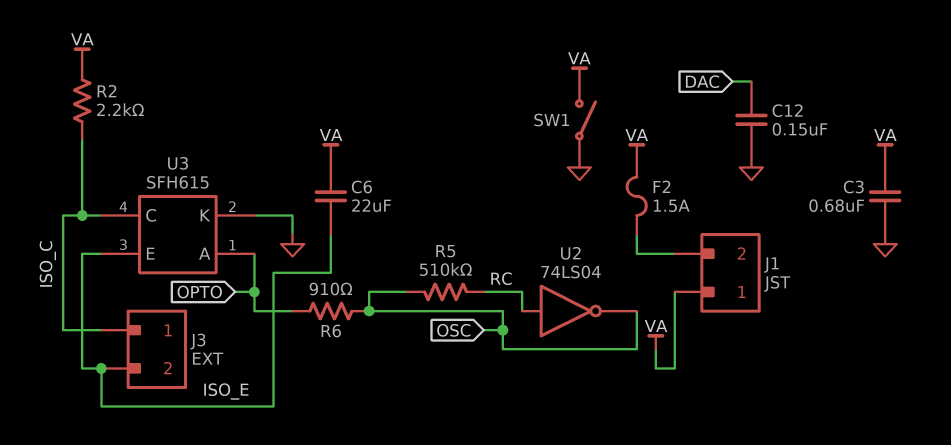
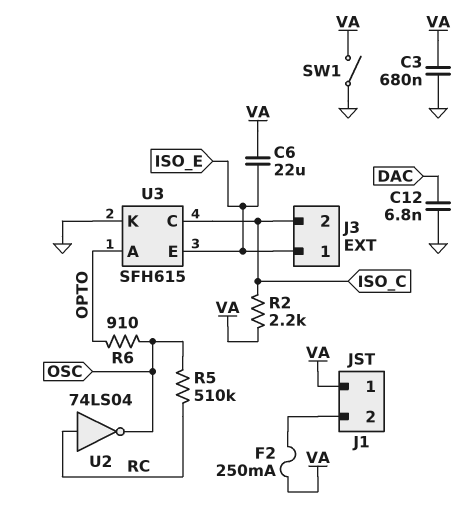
C12: 150nF (DAC, GND) -> 6.8nF (DAC, GND)
F2: 1.5A (J1/2, VA) -> 250mA (J1/2, VA)
J3 pin 1: ISO_C -> ISO_E
J3 pin 2: ISO_E -> ISO_C

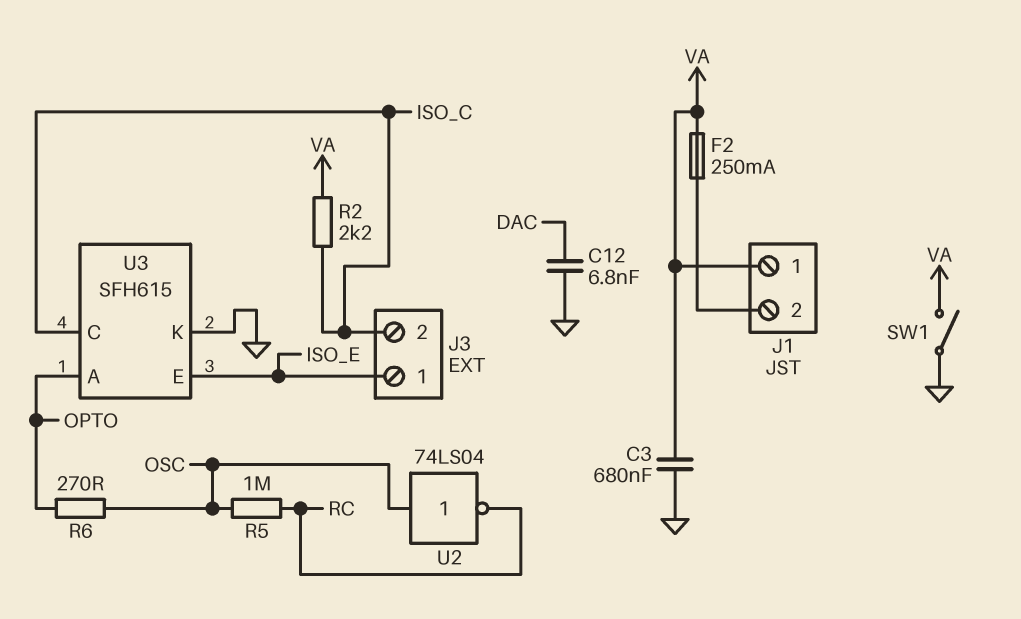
C6: 22uF (ISO_E, VA) -> none
R5: 510k (OSC, RC) -> 1M (OSC, RC)
R6: 910 (OPTO, OSC) -> 270 (OPTO, OSC)
U2: NOT 74LS04 (in RC, out OSC) -> NOT 74LS04 (in OSC, out RC)

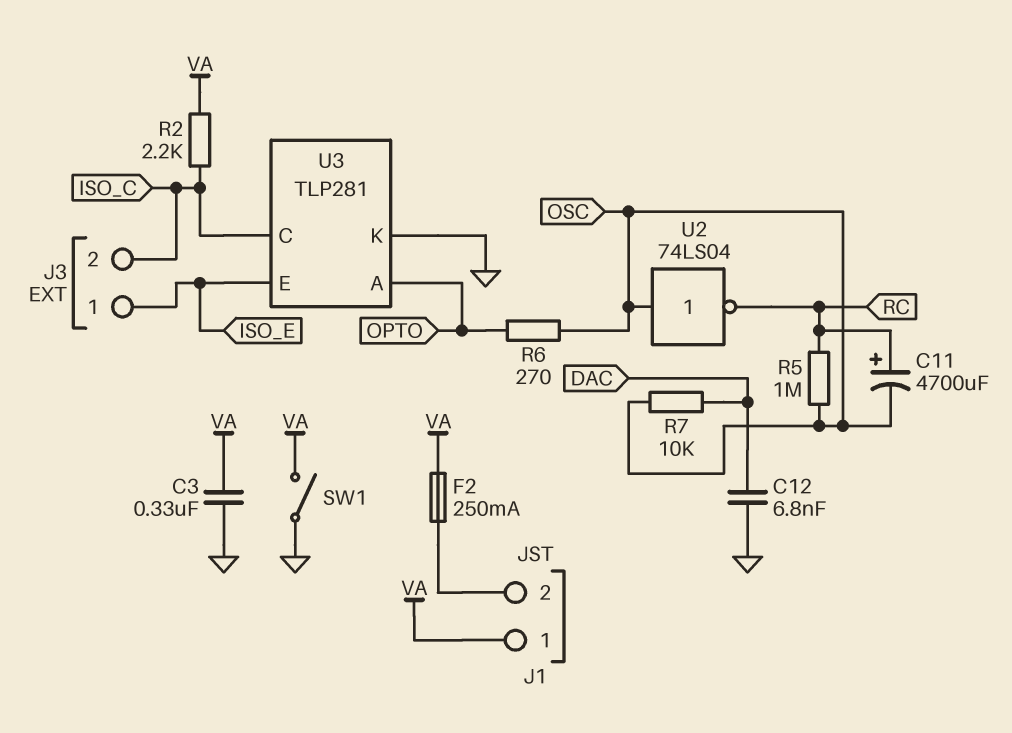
C3: 680nF (GND, VA) -> 330nF (GND, VA)
C11: none -> 4700uF (plus RC, minus OSC)
R7: none -> 10k (DAC, OSC)
U3: SFH615 -> TLP281

